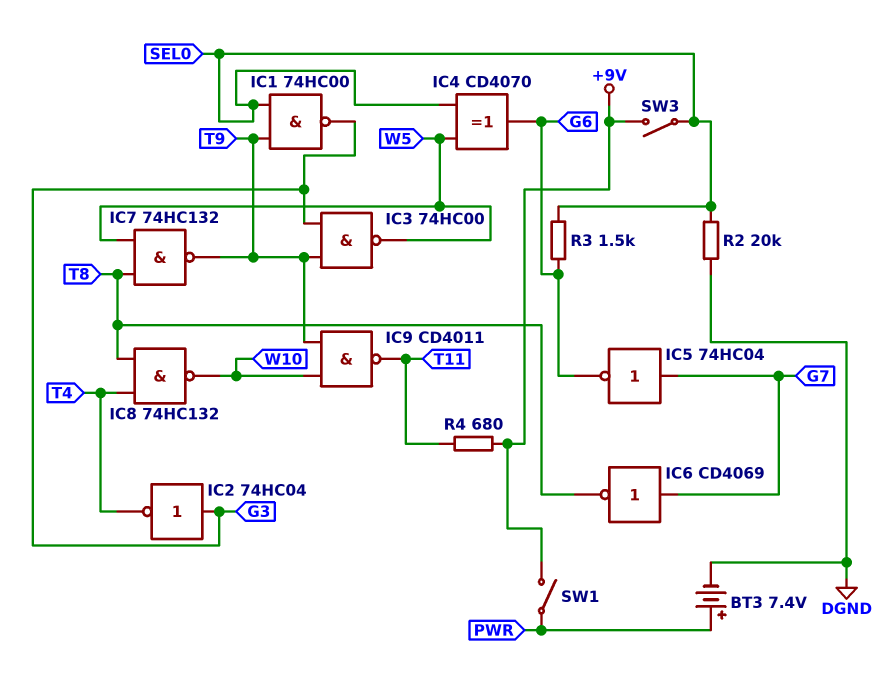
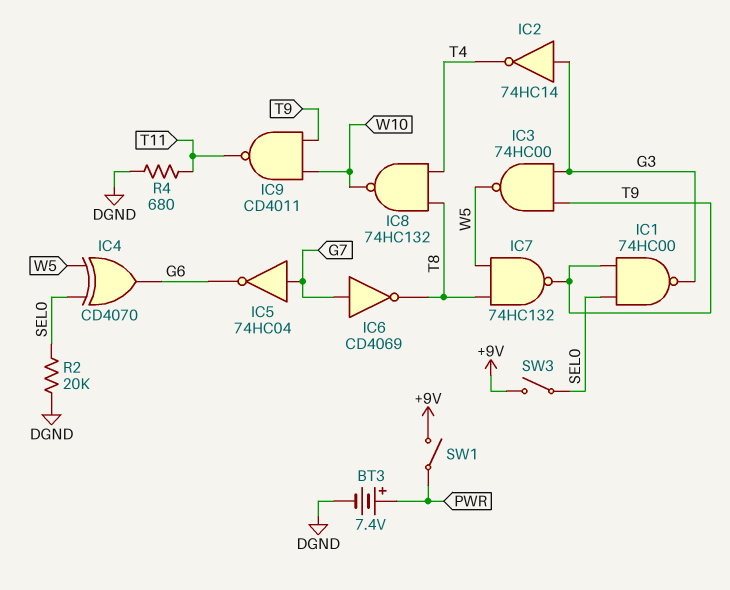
IC2: NOT 74HC04 (in G3, out T4) -> NOT 74HC14 (in G3, out T4)
R3: 1.5k (G6, SEL0) -> none
R4: 680 (+9V, T11) -> 680 (DGND, T11)

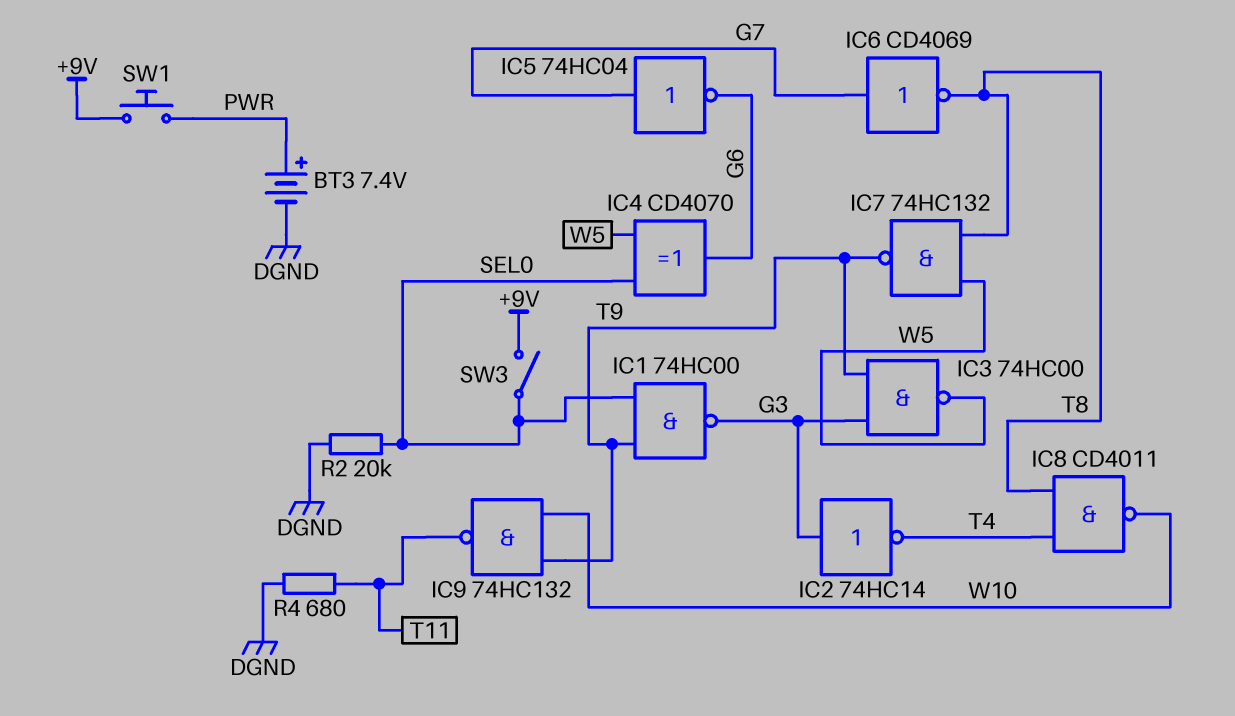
IC8: NAND 74HC132 (in T4, in T8, out W10) -> NAND CD4011 (in T4, in T8, out W10)
IC9: NAND CD4011 (in T9, in W10, out T11) -> NAND 74HC132 (in T9, in W10, out T11)
SW1: switch (+9V, PWR) -> button (+9V, PWR)

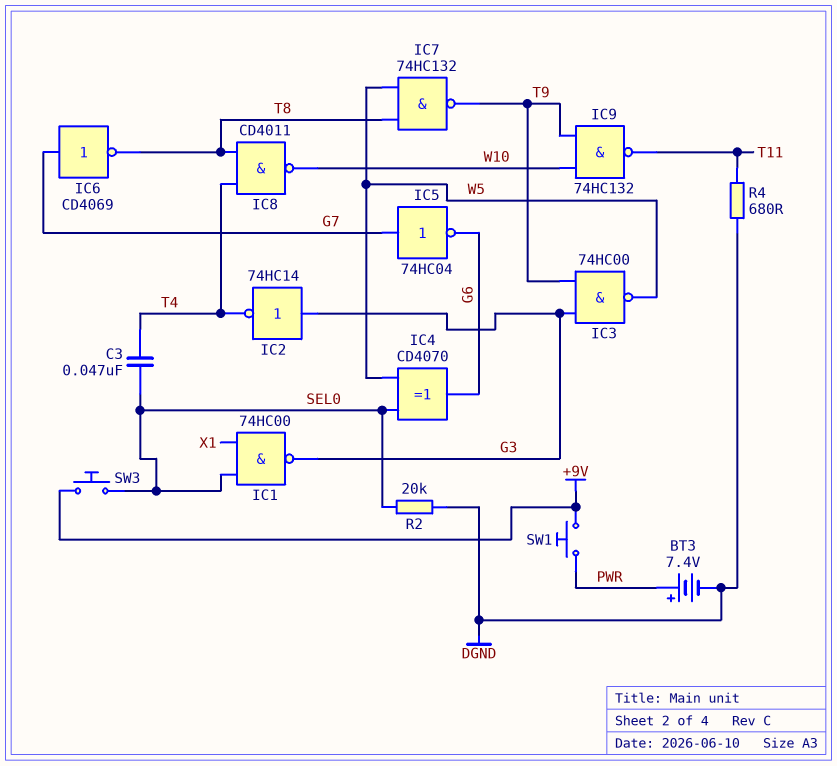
C3: none -> 47nF (SEL0, T4)
IC1: NAND 74HC00 (in SEL0, in T9, out G3) -> NAND 74HC00 (in SEL0, in X1, out G3)
SW3: switch (+9V, SEL0) -> button (+9V, SEL0)

